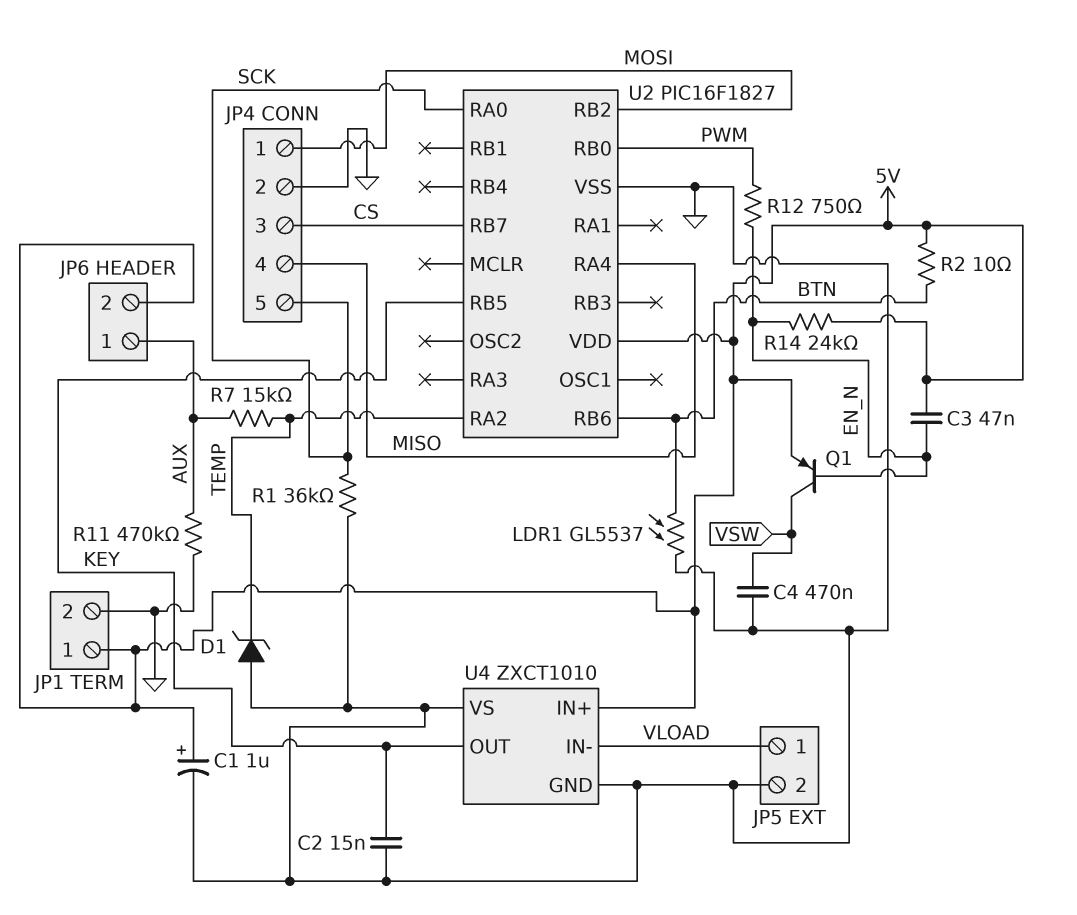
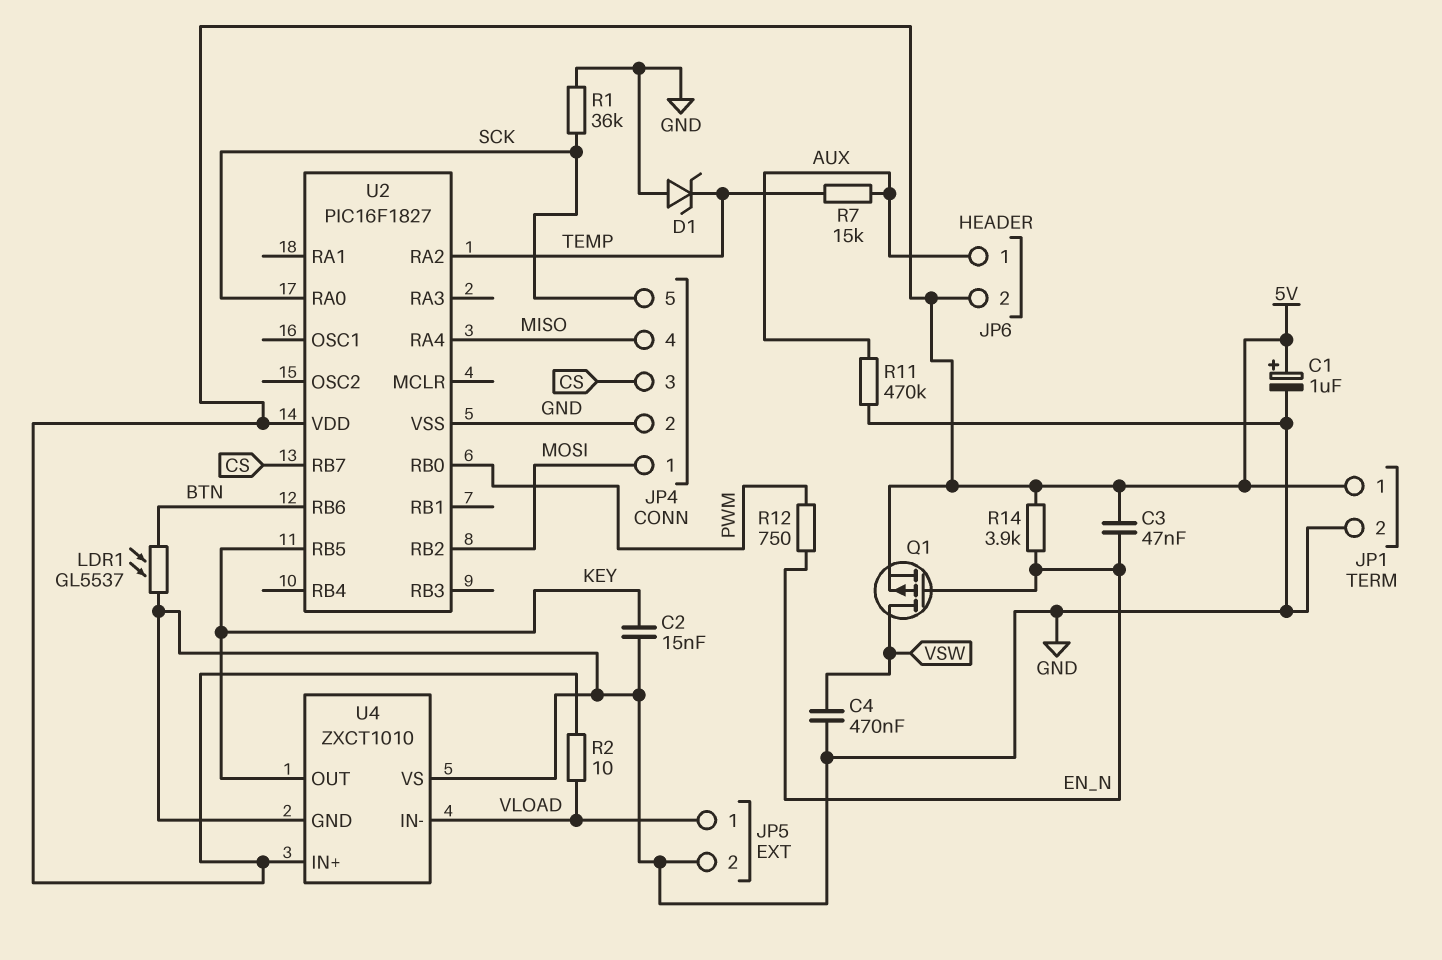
Q1: PNP (B EN_N, C VSW, E 5V) -> PMOS (G EN_N, D VSW, S 5V)
R2: 10 (5V, BTN) -> 10 (5V, VLOAD)
R14: 24k (5V, EN_N) -> 3.9k (5V, EN_N)

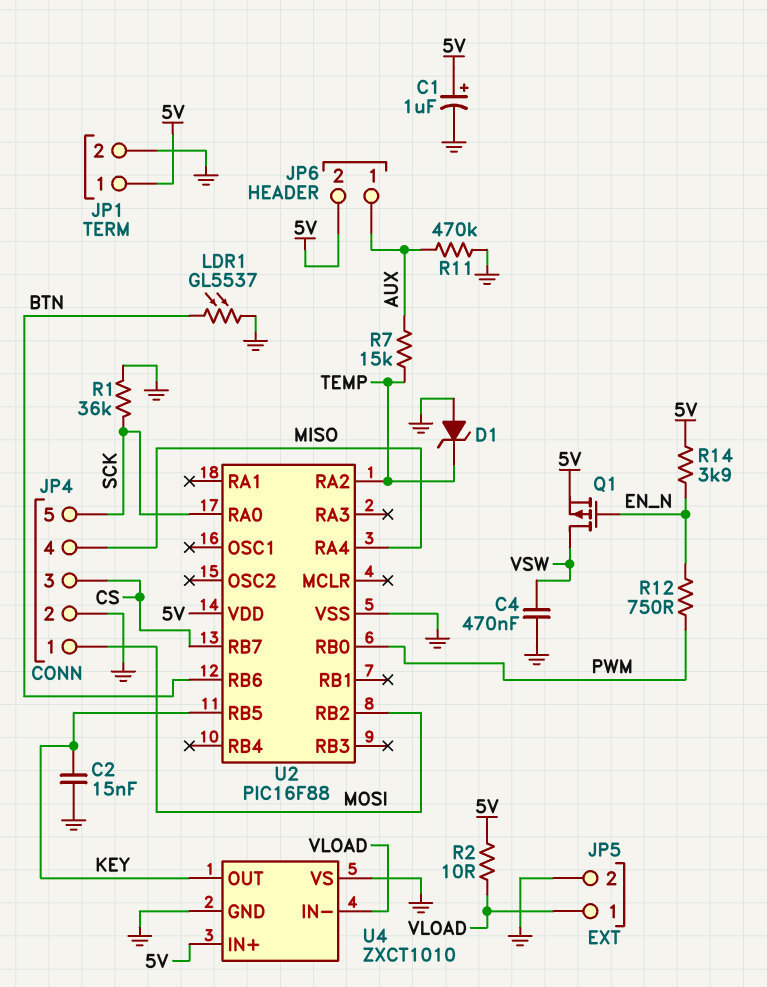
C3: 47nF (5V, EN_N) -> none
U2: PIC16F1827 -> PIC16F88

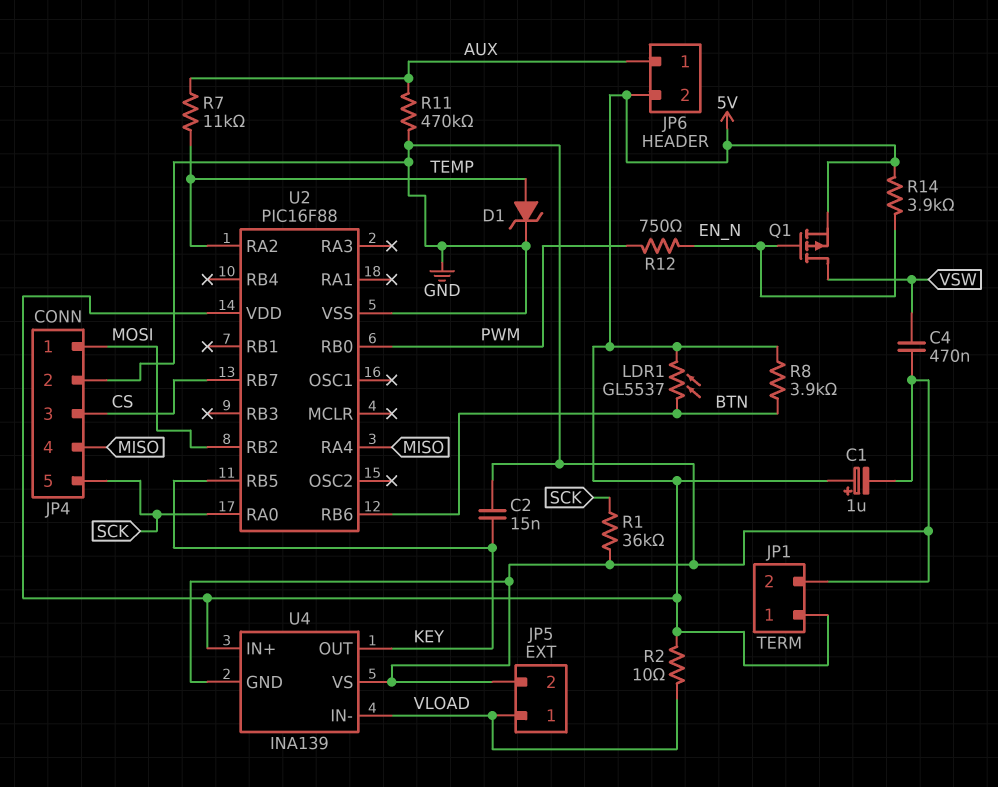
D1: zener (A GND, K TEMP) -> zener (A TEMP, K GND)
LDR1: GL5537 (BTN, GND) -> GL5537 (5V, BTN)
R7: 15k (AUX, TEMP) -> 11k (AUX, TEMP)
R8: none -> 3.9k (5V, BTN)
U4: ZXCT1010 -> INA139

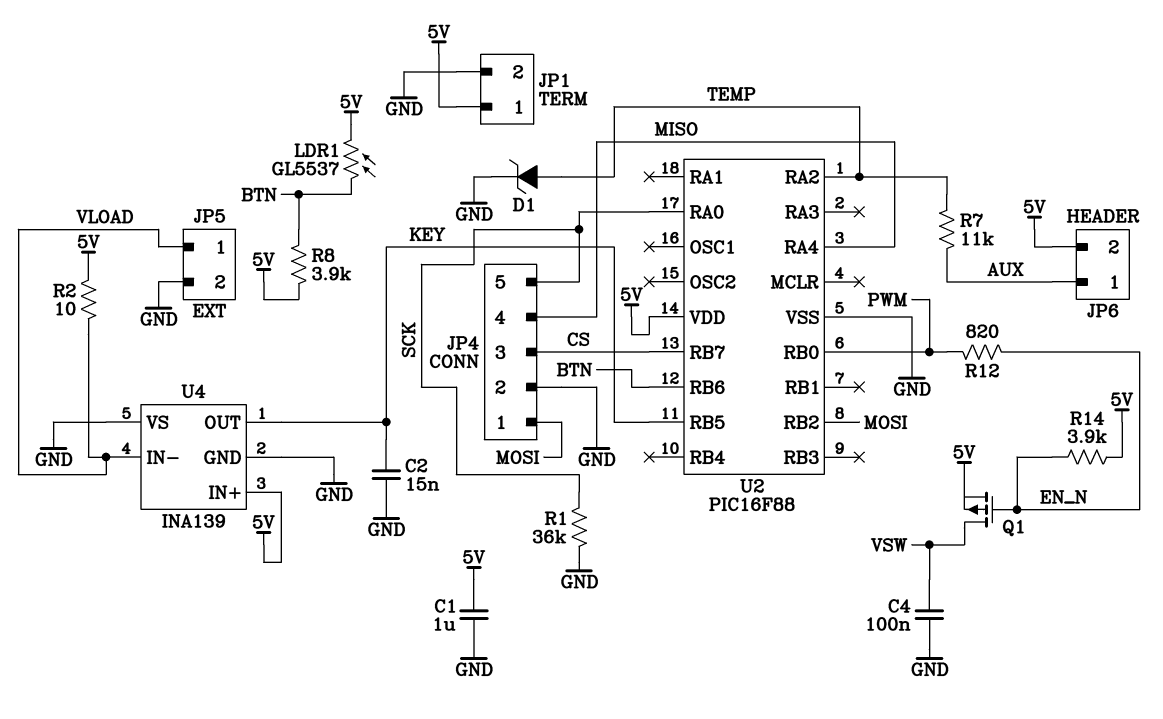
C1: 1uF (plus 5V, minus GND) -> 1uF (5V, GND)
C4: 470nF (GND, VSW) -> 100nF (GND, VSW)
R11: 470k (AUX, GND) -> none
R12: 750 (EN_N, PWM) -> 820 (EN_N, PWM)

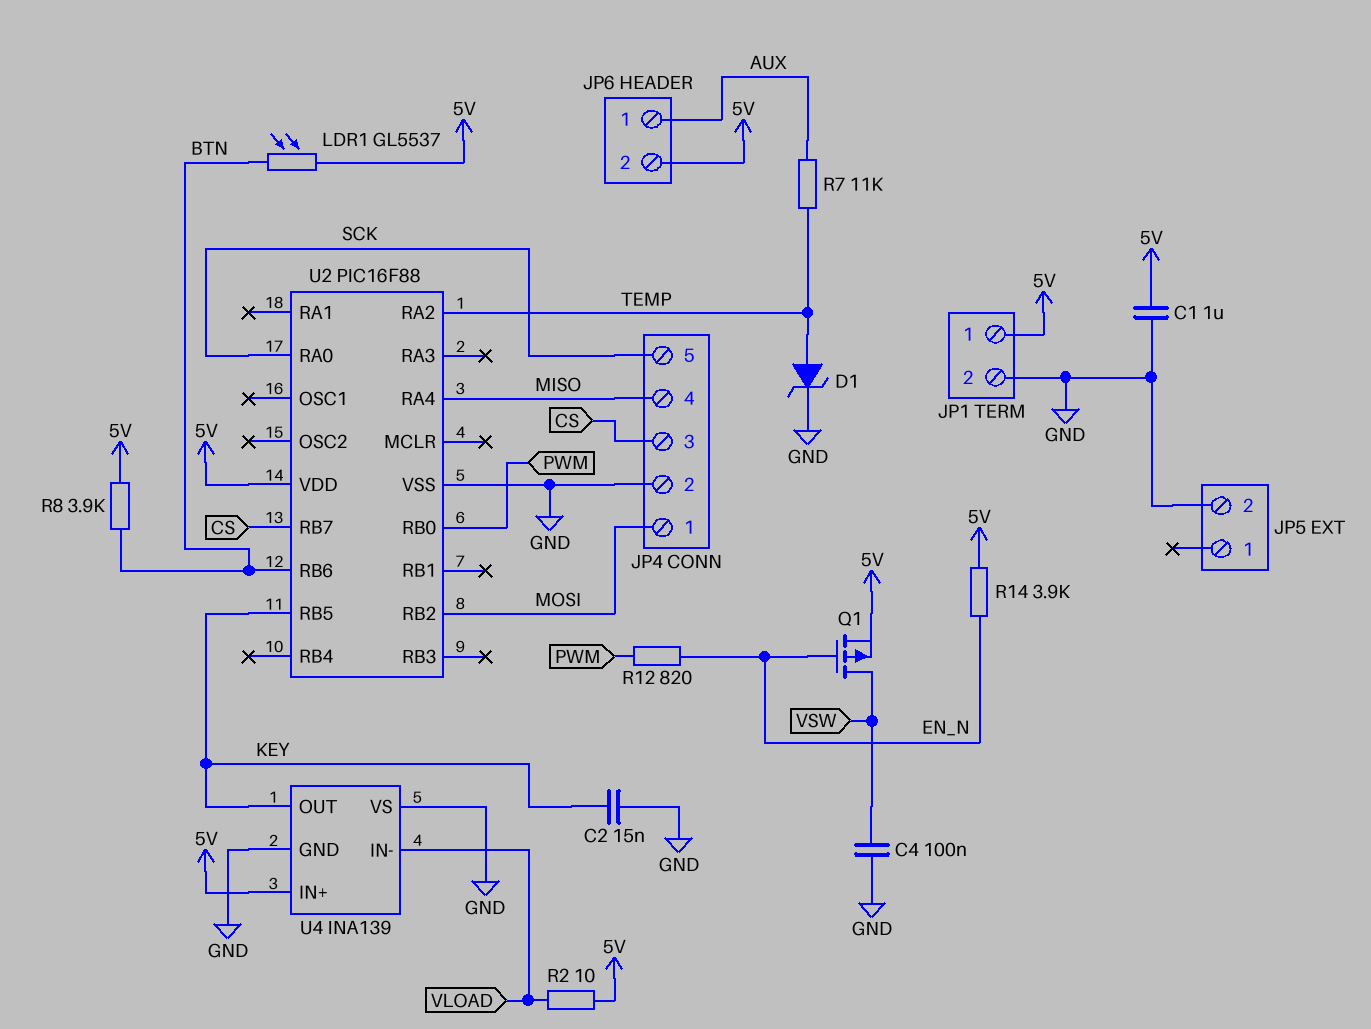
JP5 pin 1: VLOAD -> none
R1: 36k (GND, SCK) -> none

